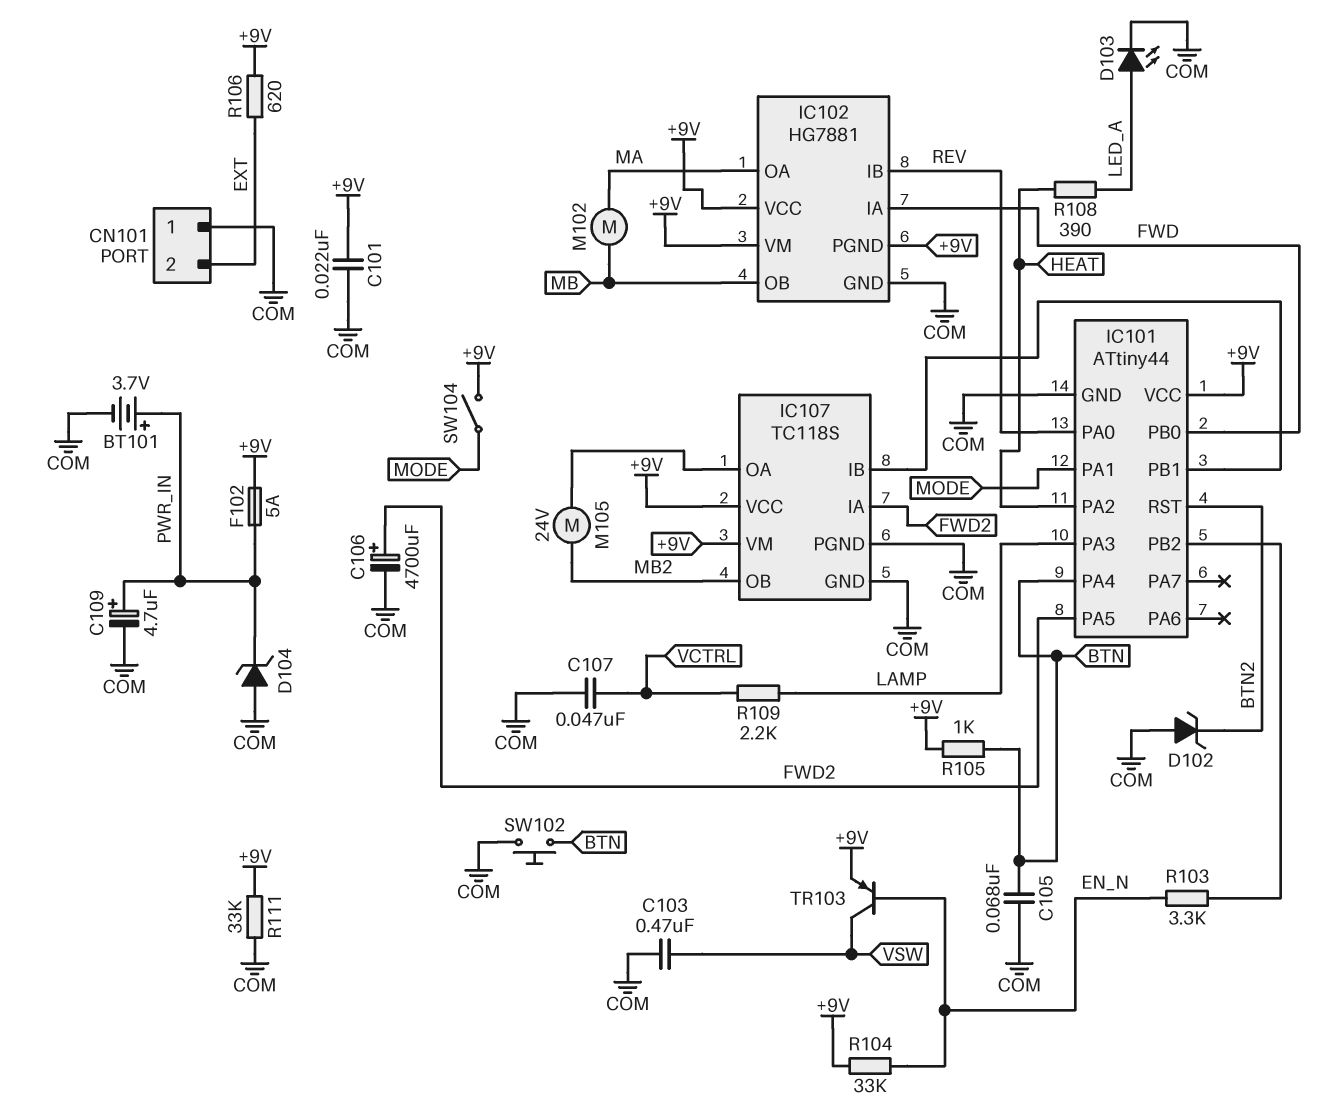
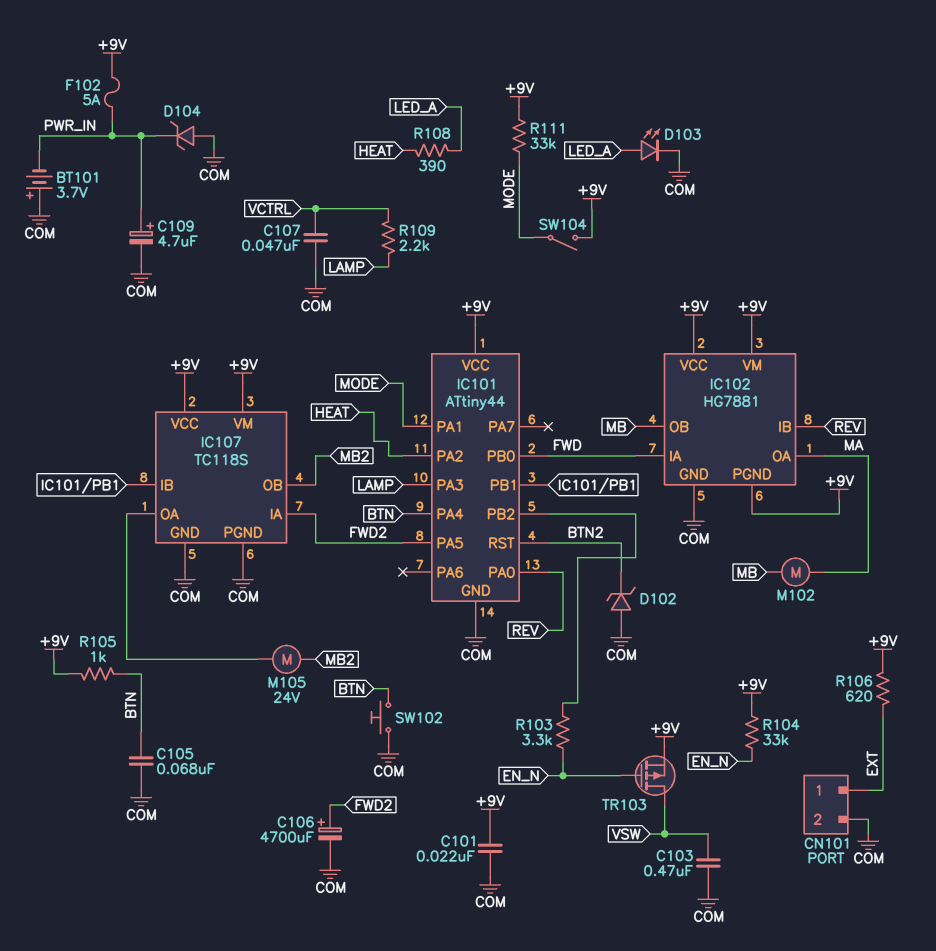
BT101: 3.7V (plus PWR_IN, minus COM) -> 3.7V (plus COM, minus PWR_IN)
CN101 pin 1: COM -> EXT
CN101 pin 2: EXT -> COM
R111: 33k (+9V, COM) -> 33k (+9V, MODE)
TR103: PNP (B EN_N, C VSW, E +9V) -> PMOS (G EN_N, D VSW, S +9V)

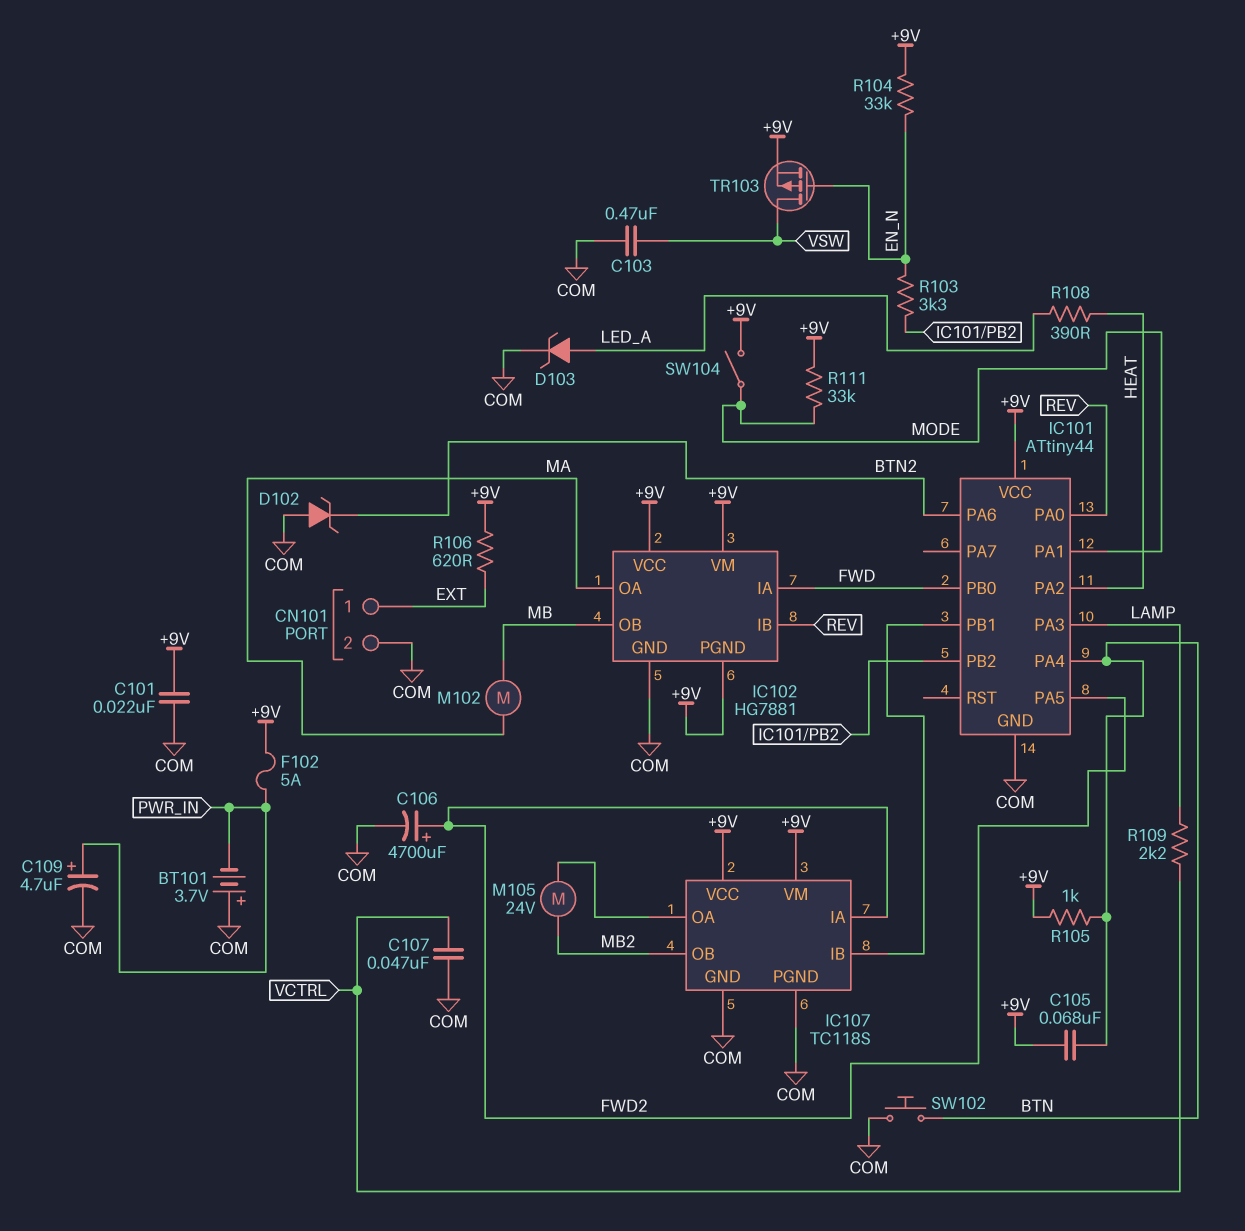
C105: 68nF (BTN, COM) -> 68nF (+9V, BTN)
D103: LED (A LED_A, K COM) -> zener (A LED_A, K COM)
D104: zener (A COM, K PWR_IN) -> none
IC101 pin PA6: none -> BTN2
IC101 pin RST: BTN2 -> none

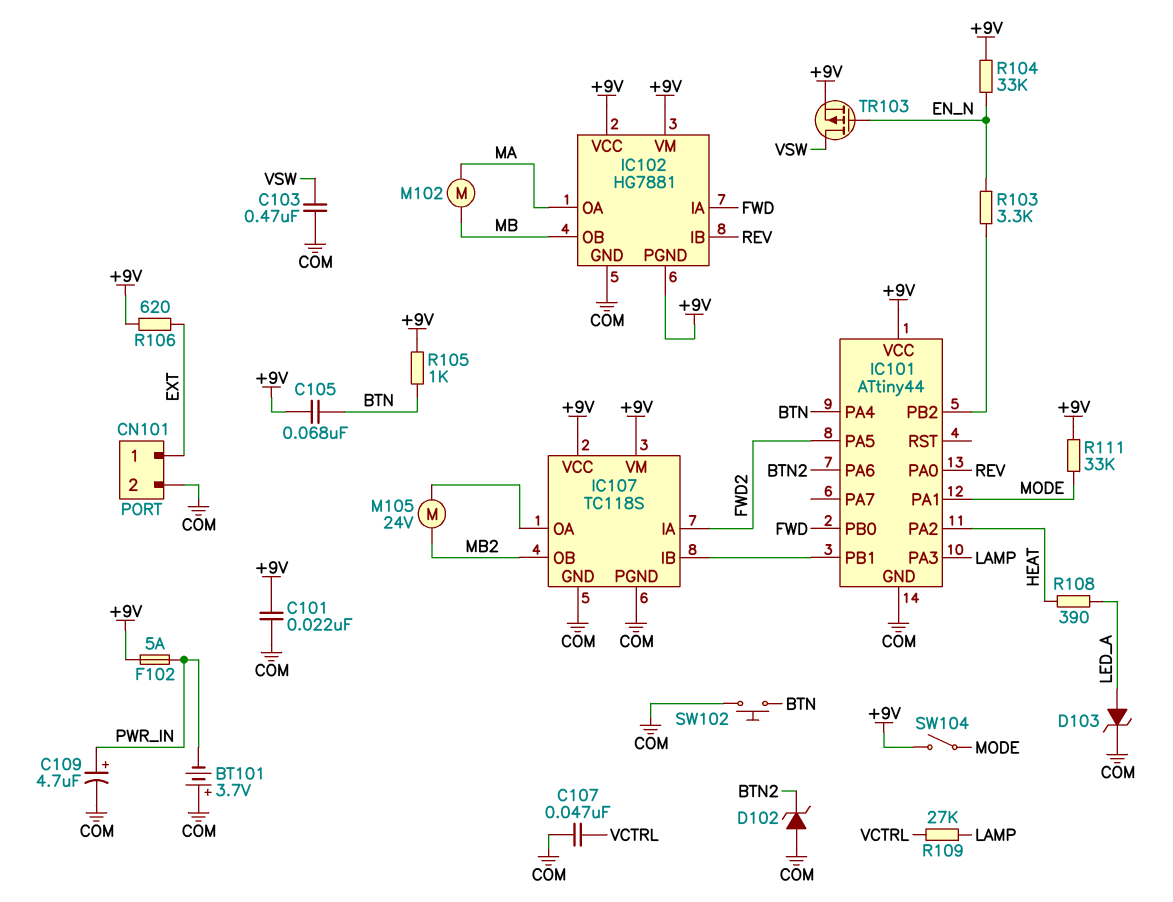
C106: 4700uF (plus FWD2, minus COM) -> none
R109: 2.2k (LAMP, VCTRL) -> 27k (LAMP, VCTRL)

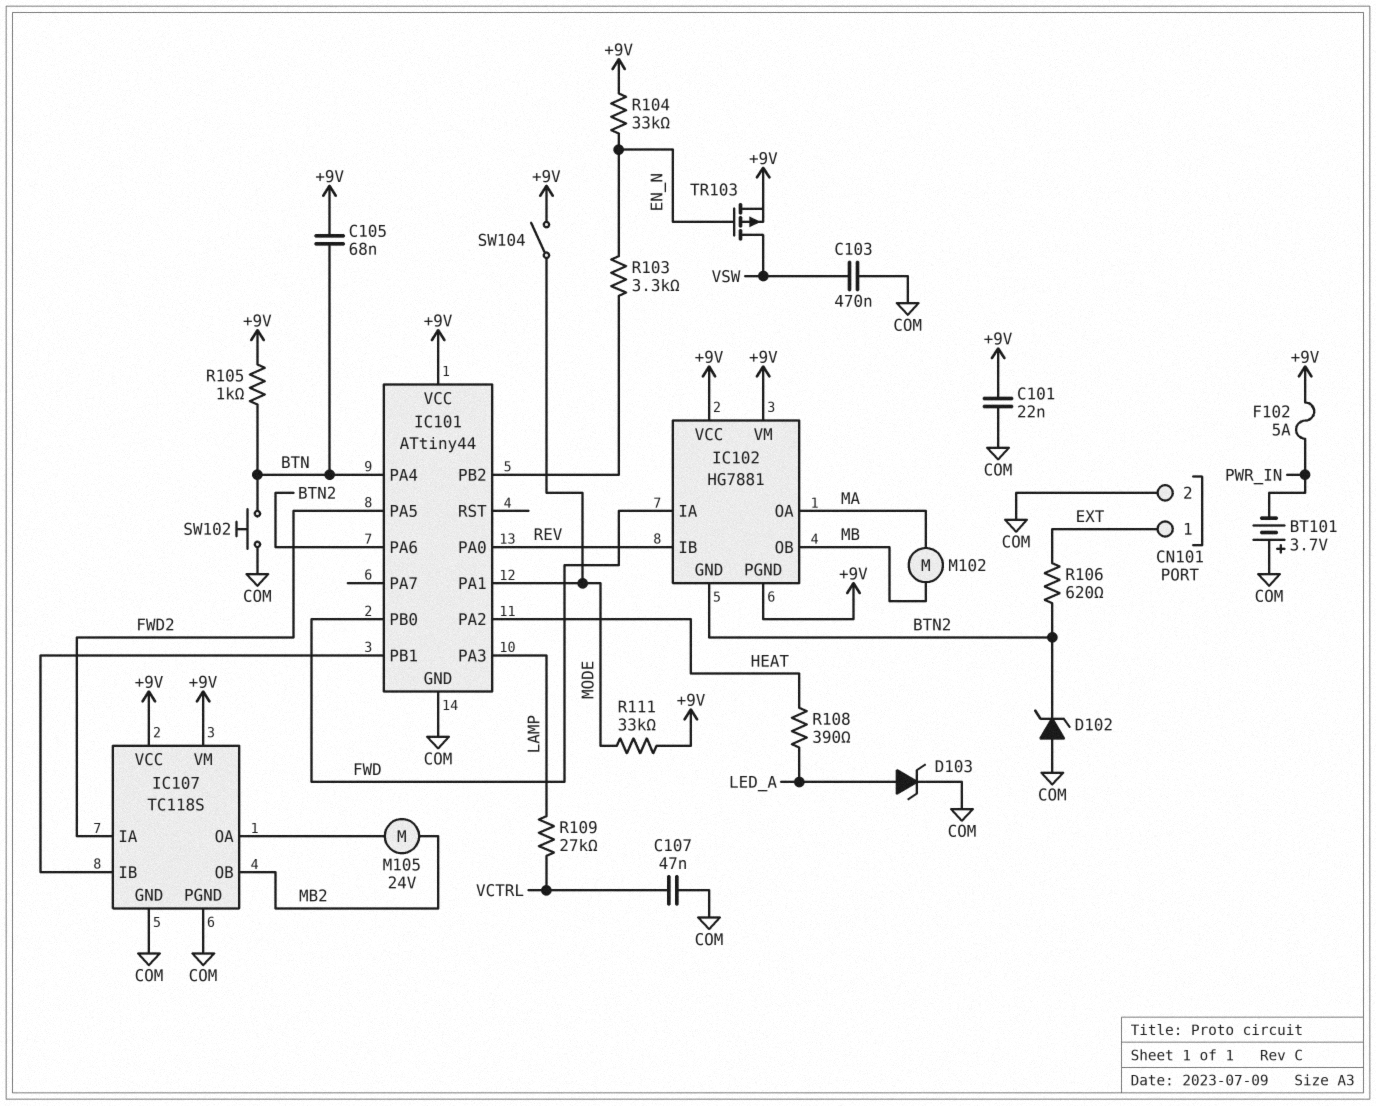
C109: 4.7uF (plus PWR_IN, minus COM) -> none
IC102 pin GND: COM -> BTN2
R106: 620 (+9V, EXT) -> 620 (BTN2, EXT)

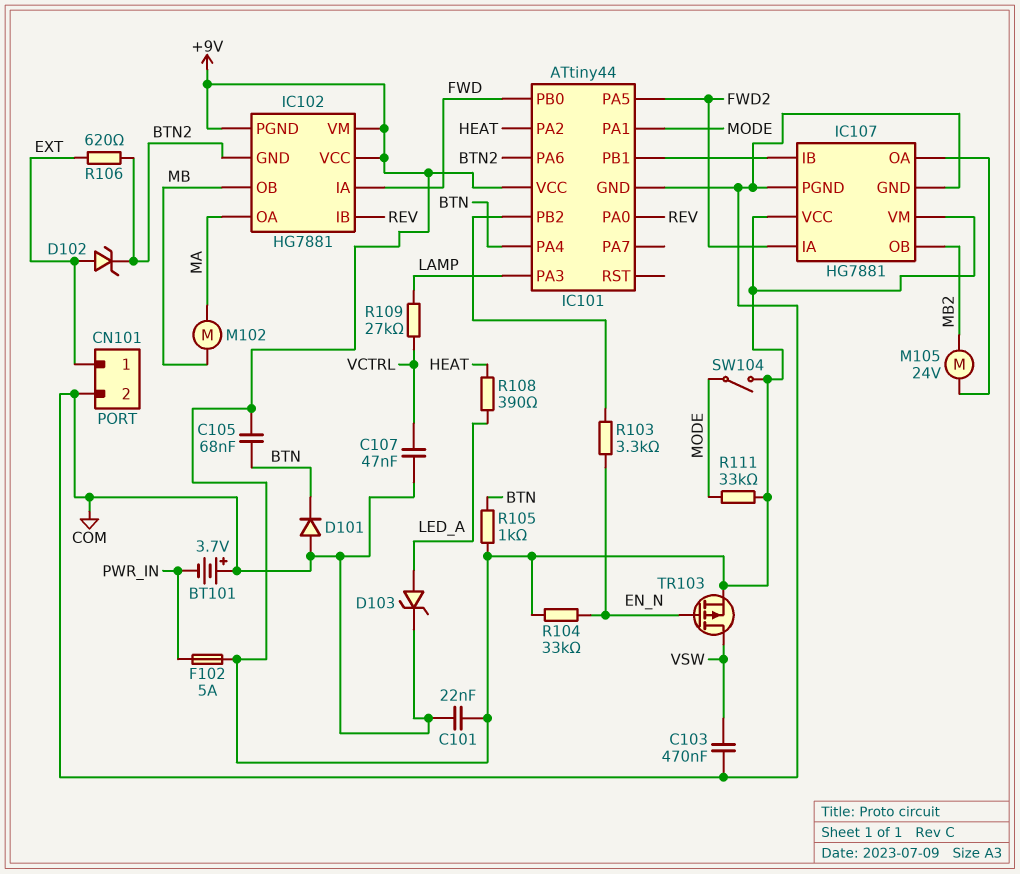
D101: none -> diode (A COM, K BTN)
D102: zener (A COM, K BTN2) -> zener (A EXT, K BTN2)
IC107: TC118S -> HG7881
SW102: button (BTN, COM) -> none

